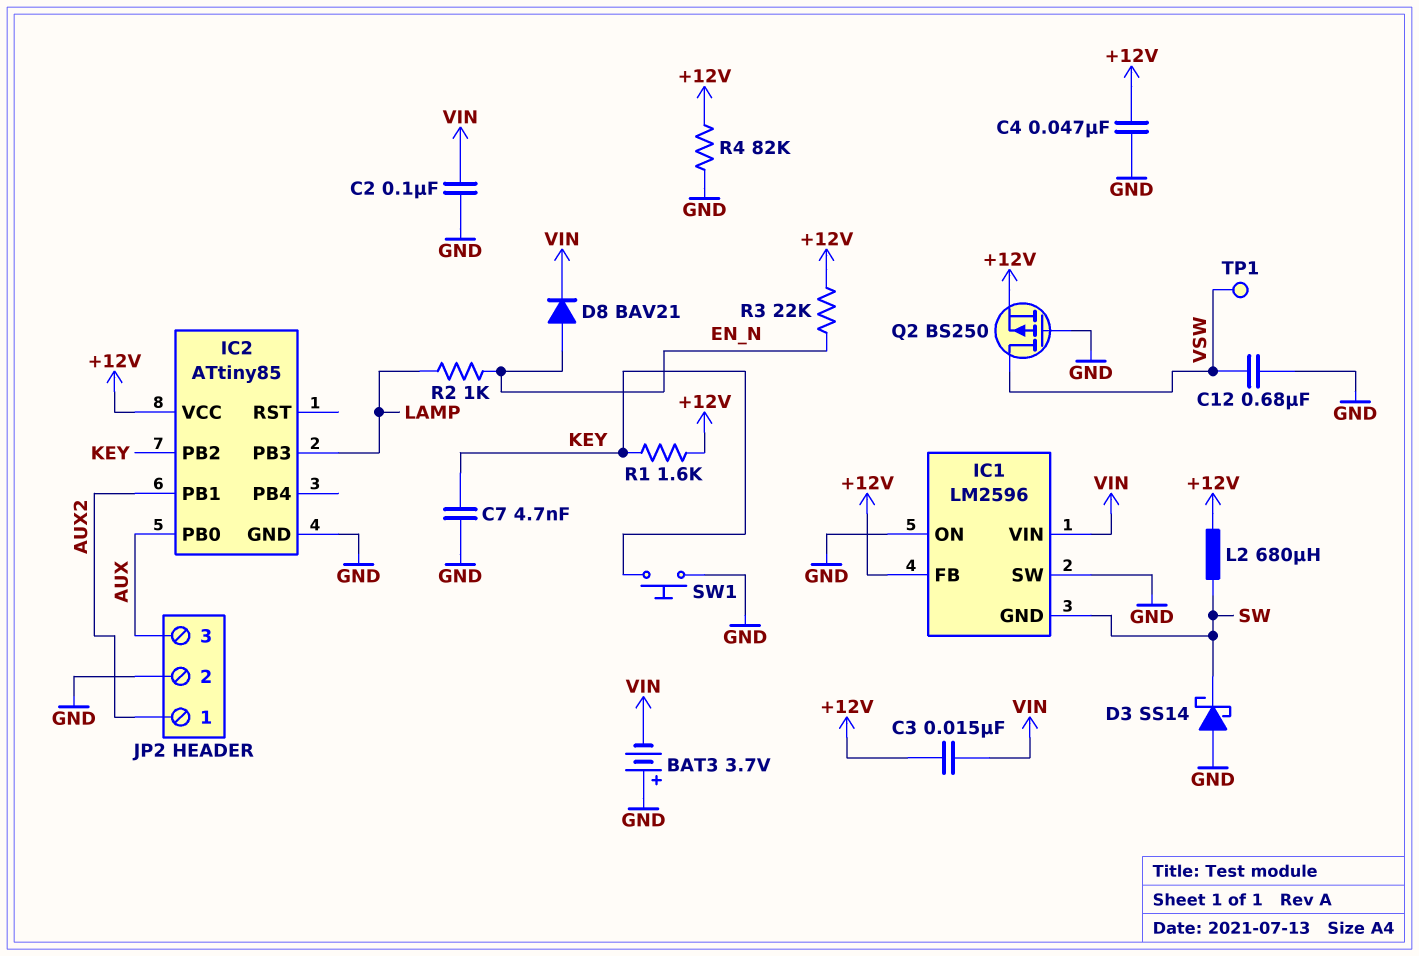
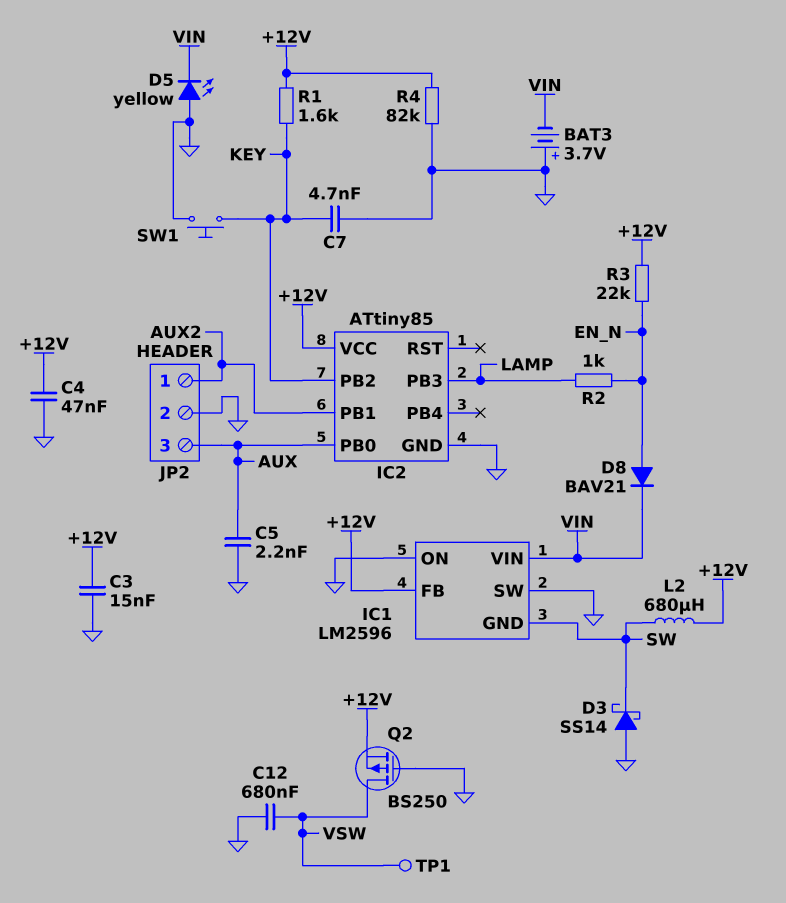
C2: 100nF (GND, VIN) -> none
C3: 15nF (+12V, VIN) -> 15nF (+12V, GND)
C5: none -> 2.2nF (AUX, GND)
D5: none -> LED yellow (A GND, K VIN)

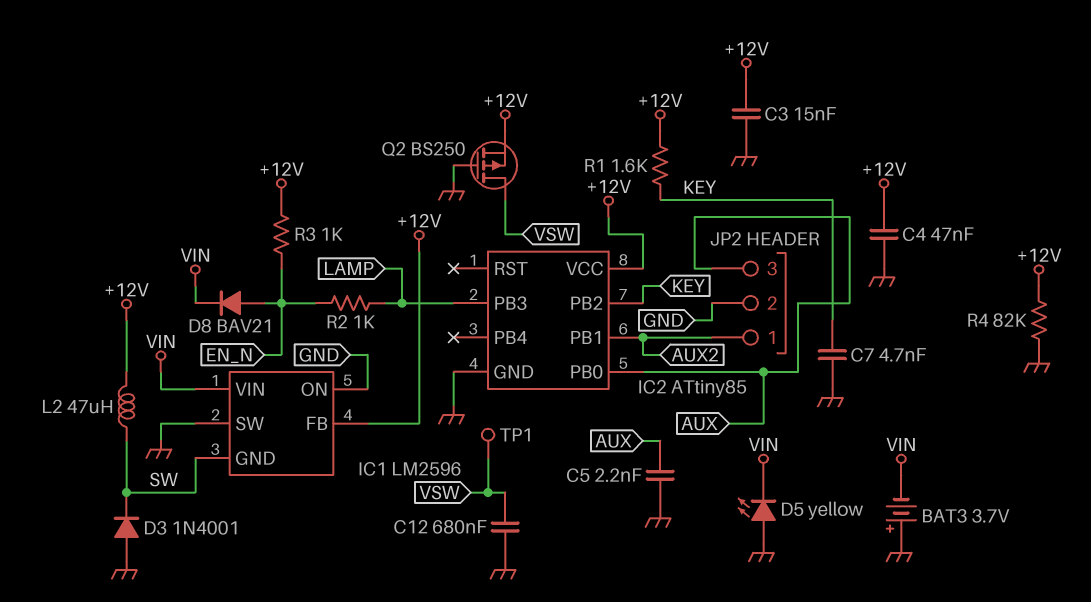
D3: schottky SS14 (A GND, K SW) -> diode 1N4001 (A GND, K SW)
L2: 680uH (+12V, SW) -> 47uH (+12V, SW)
R3: 22k (+12V, EN_N) -> 1k (+12V, EN_N)
SW1: button (GND, KEY) -> none

